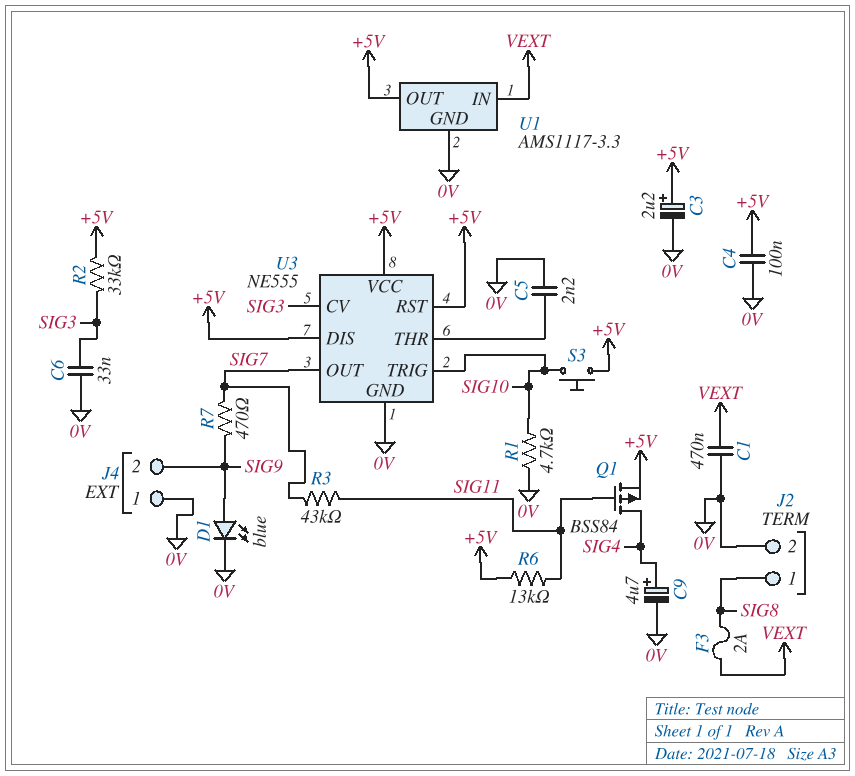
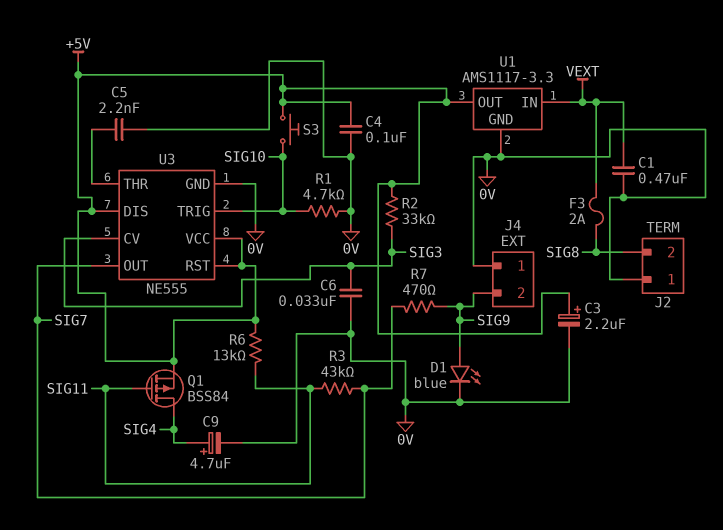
J2 pin 1: SIG8 -> 0V
J2 pin 2: 0V -> SIG8

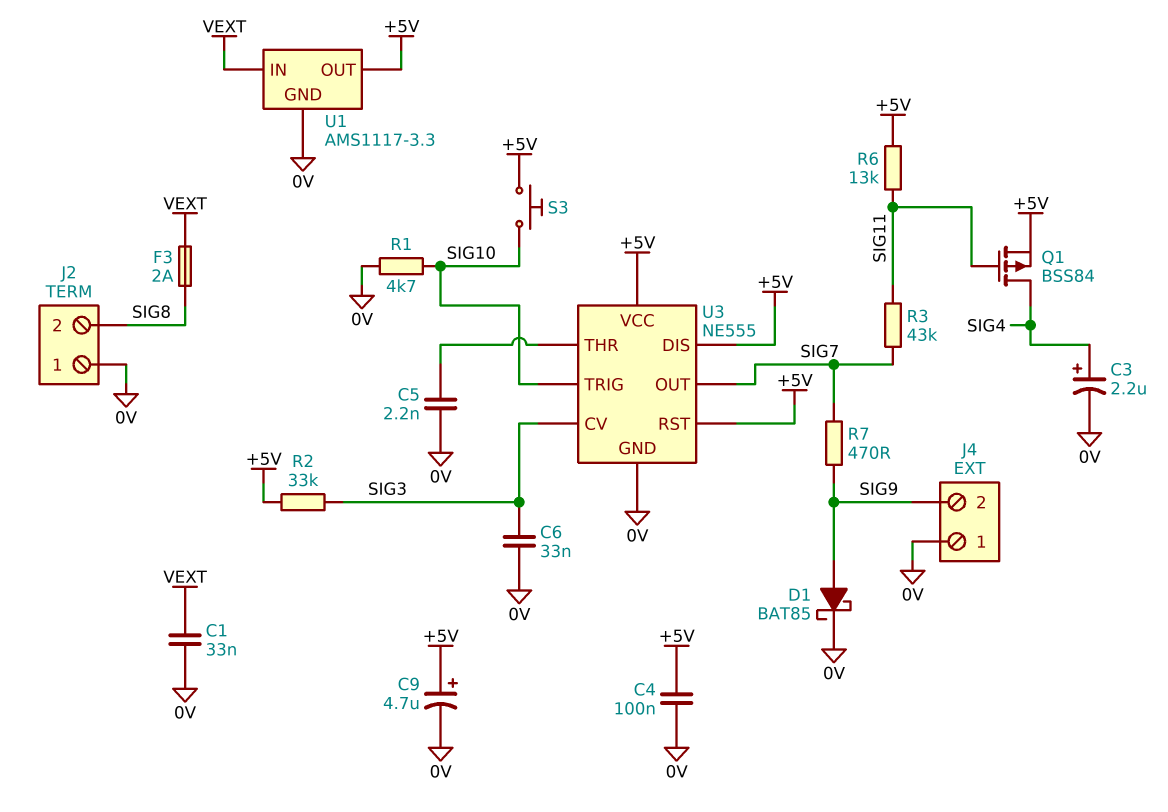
C1: 470nF (0V, VEXT) -> 33nF (0V, VEXT)
C3: 2.2uF (plus +5V, minus 0V) -> 2.2uF (plus SIG4, minus 0V)
C9: 4.7uF (plus SIG4, minus 0V) -> 4.7uF (plus +5V, minus 0V)
D1: LED blue (A SIG9, K 0V) -> schottky BAT85 (A SIG9, K 0V)

